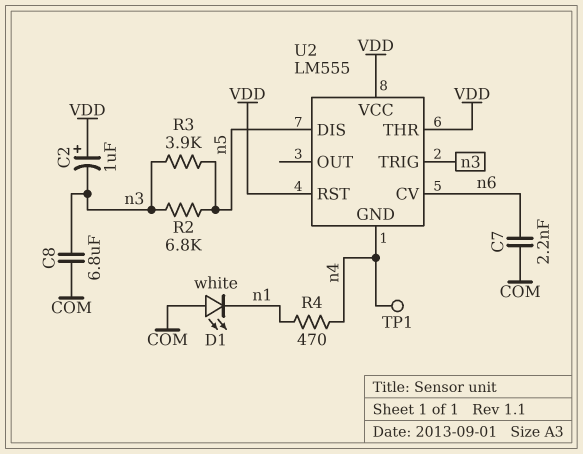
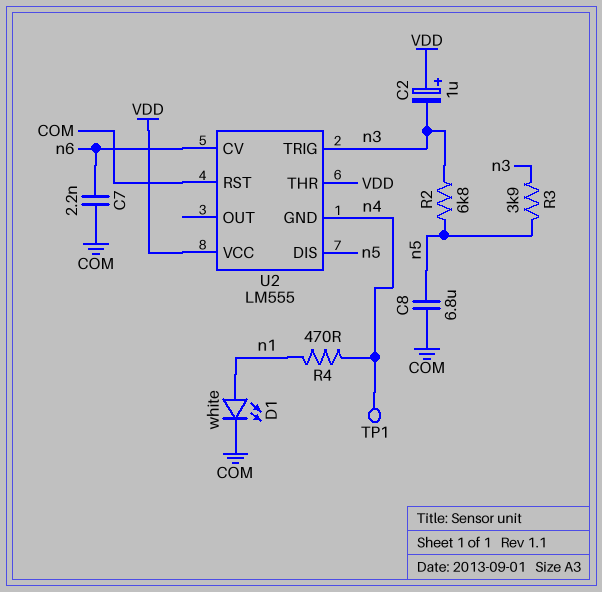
C8: 6.8uF (COM, n3) -> 6.8uF (COM, n5)
D1: LED white (A COM, K n1) -> LED white (A n1, K COM)
U2 pin RST: VDD -> COM

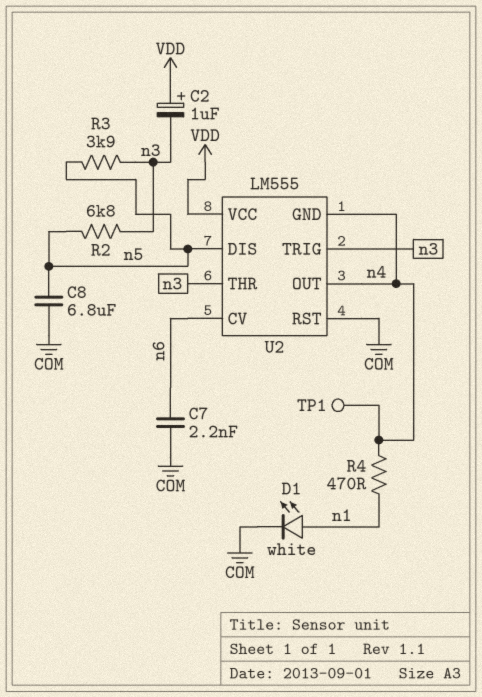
U2 pin OUT: none -> n4
U2 pin THR: VDD -> n3

